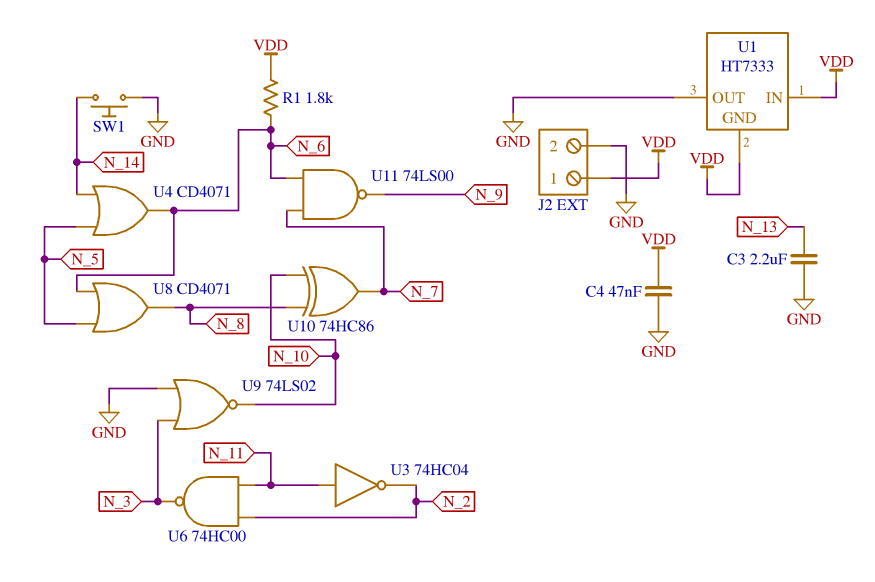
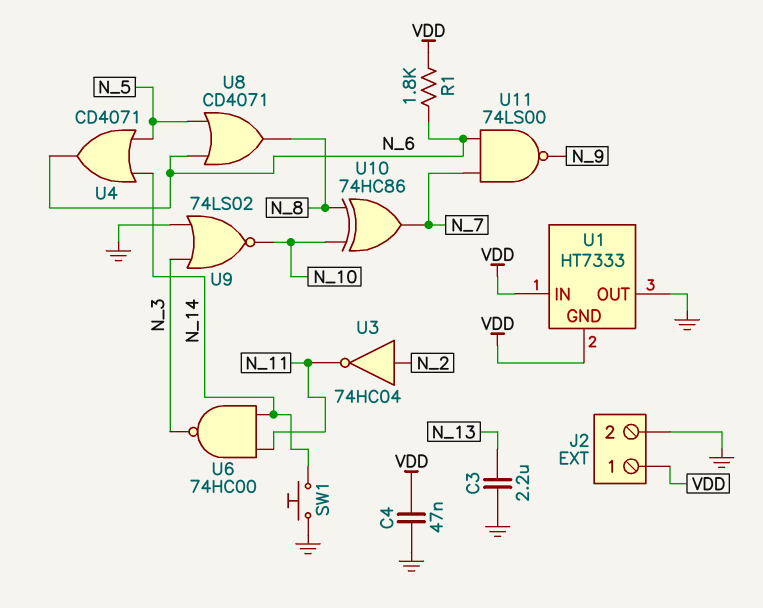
U3: NOT 74HC04 (in N_11, out N_2) -> NOT 74HC04 (in N_2, out N_11)
U6: NAND 74HC00 (in N_2, in N_11, out N_3) -> NAND 74HC00 (in N_11, in N_14, out N_3)

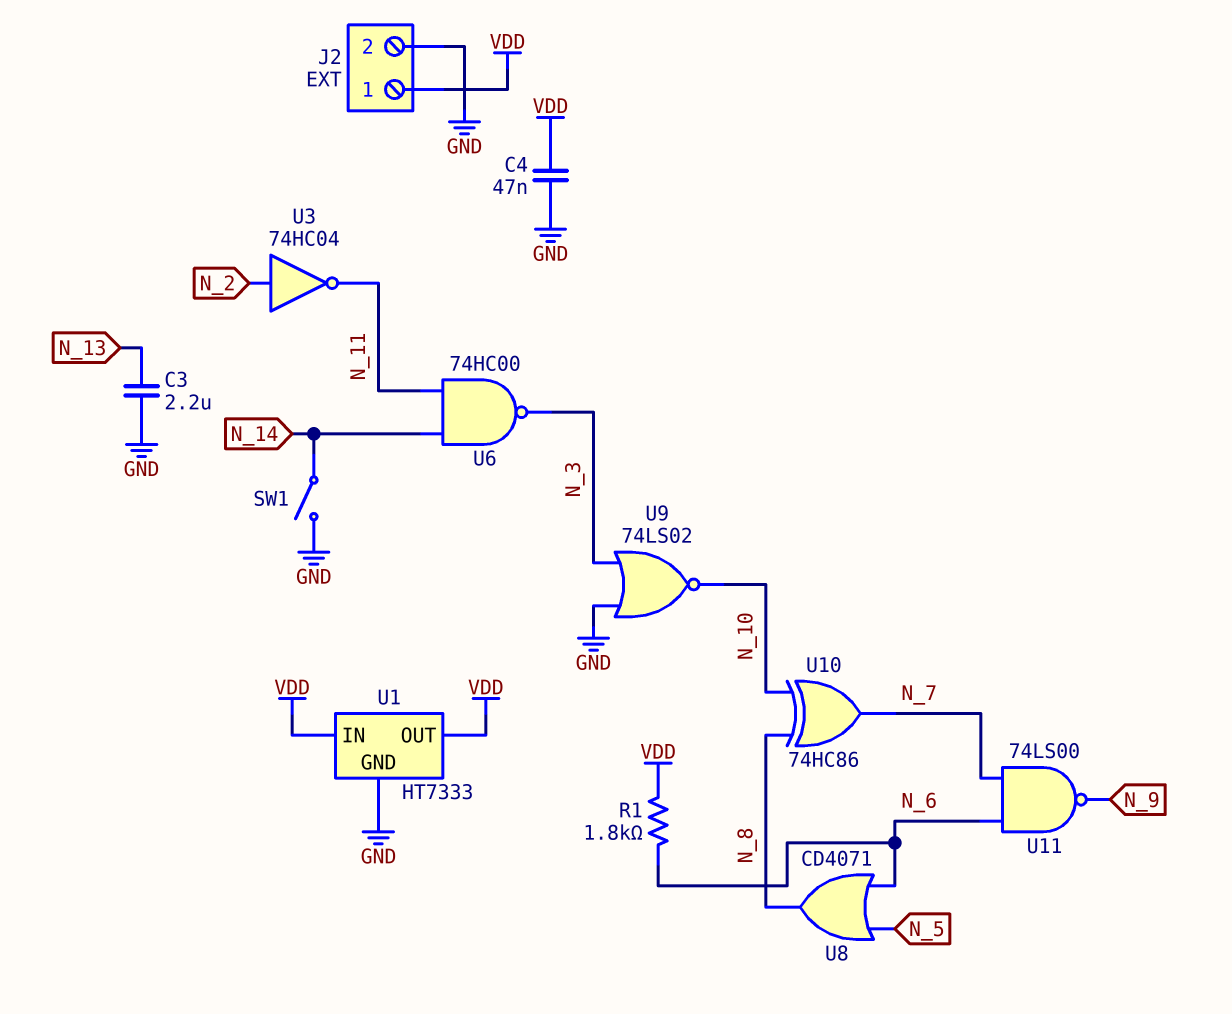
SW1: button (GND, N_14) -> switch (GND, N_14)
U1 pin GND: VDD -> GND
U1 pin OUT: GND -> VDD
U4: OR CD4071 (in N_5, in N_14, out N_6) -> none

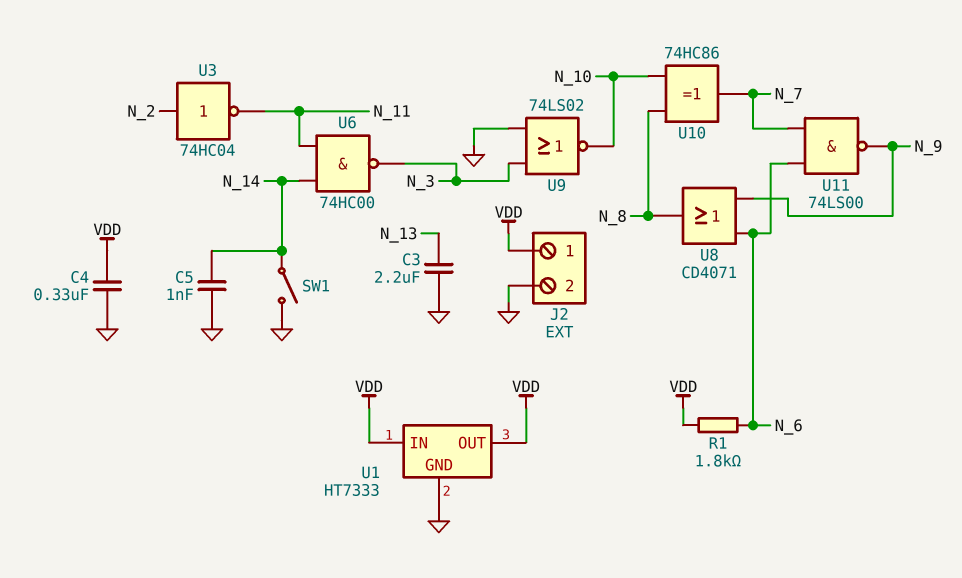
C4: 47nF (GND, VDD) -> 330nF (GND, VDD)
C5: none -> 1nF (GND, N_14)
U8: OR CD4071 (in N_5, in N_6, out N_8) -> OR CD4071 (in N_6, in N_9, out N_8)

